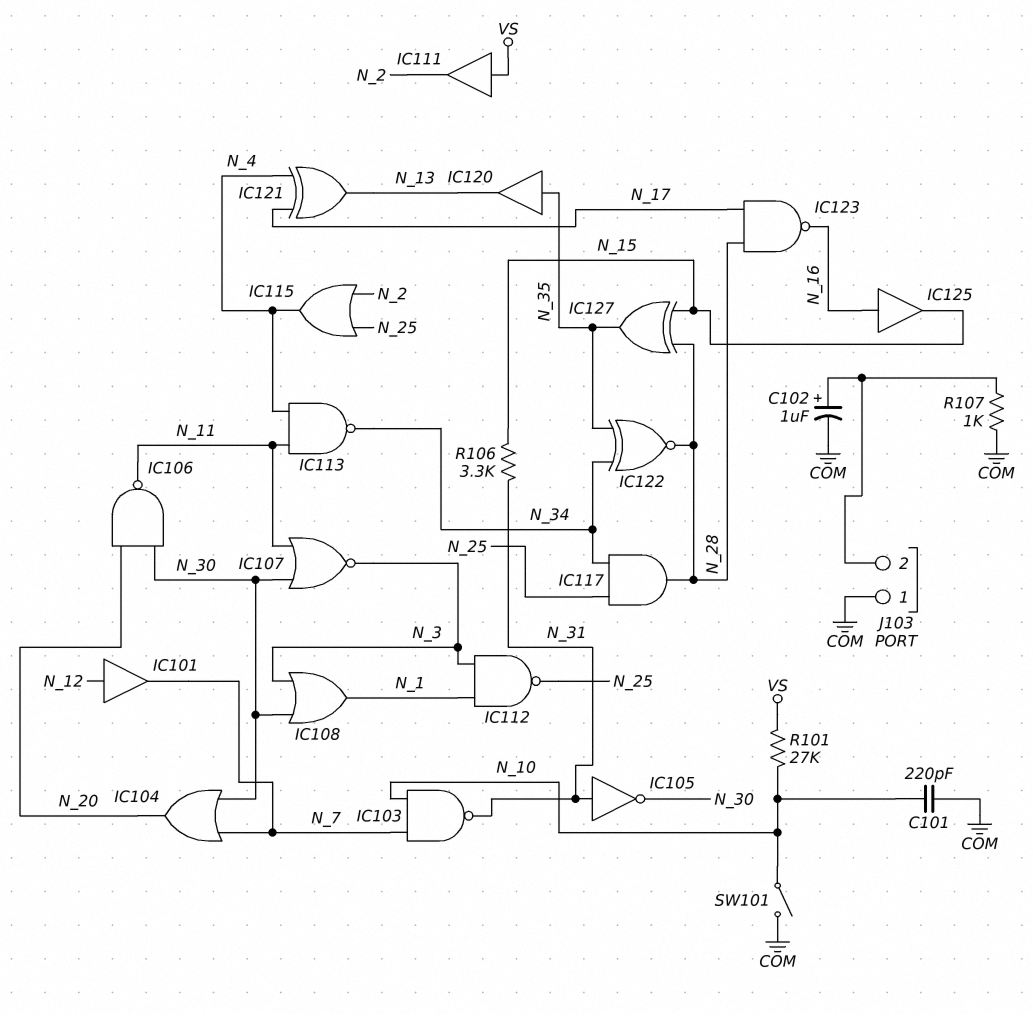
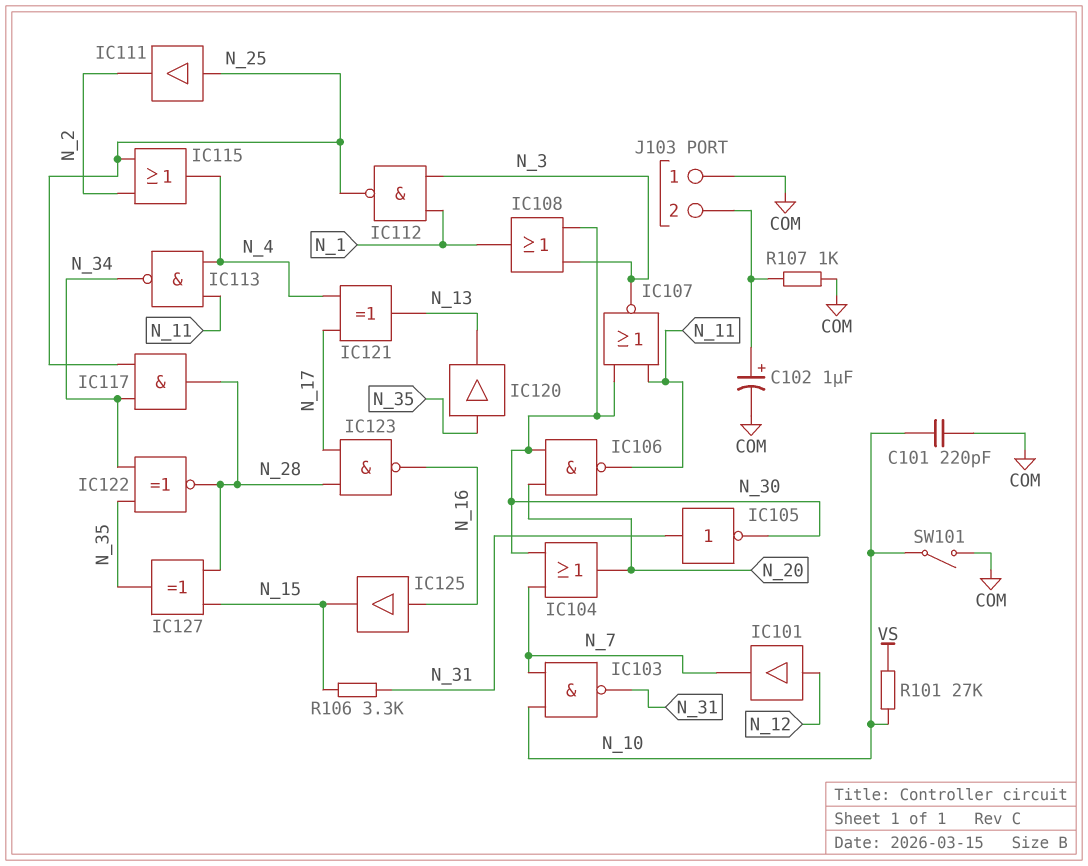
IC111: buffer (in VS, out N_2) -> buffer (in N_25, out N_2)

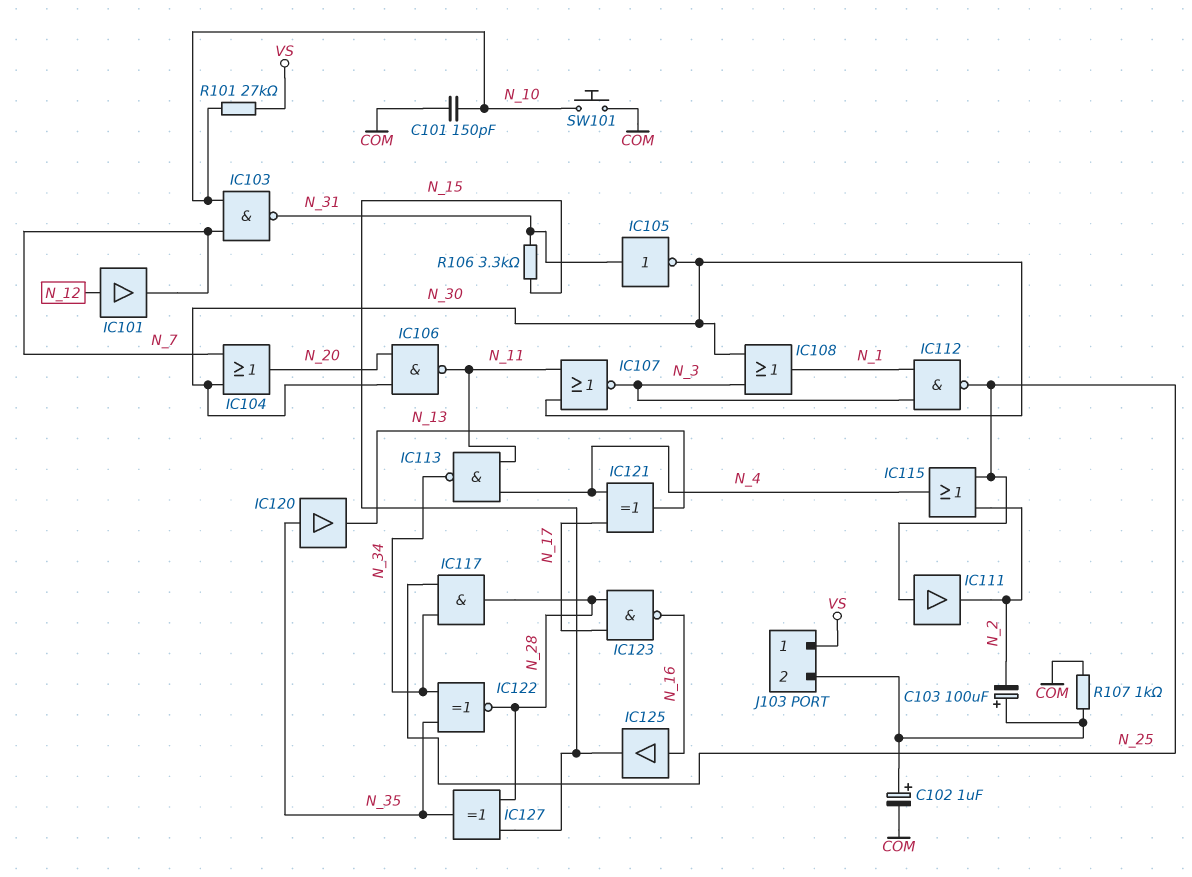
C101: 220pF (COM, N_10) -> 150pF (COM, N_10)
C103: none -> 100uF (plus J103/2, minus N_2)
J103 pin 1: COM -> VS
SW101: switch (COM, N_10) -> button (COM, N_10)

